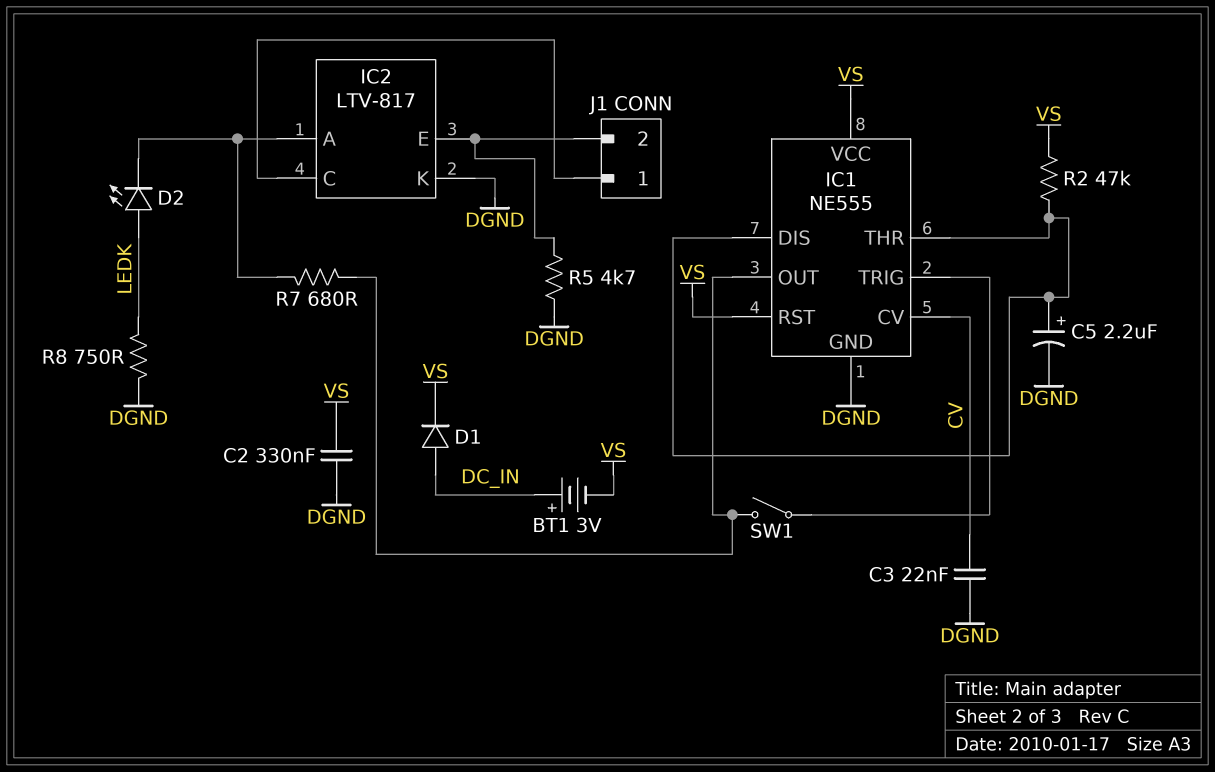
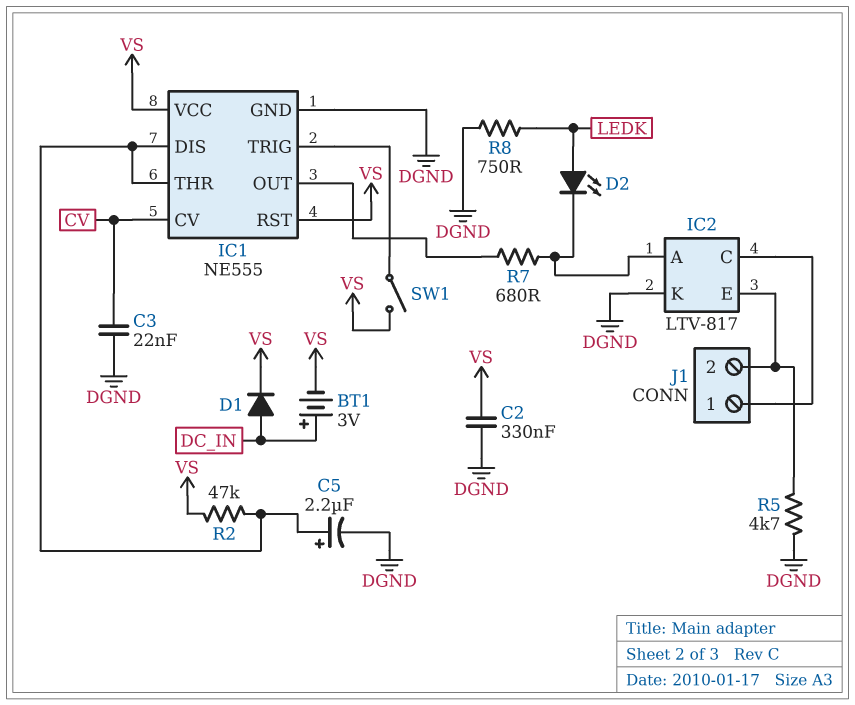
SW1: switch (IC1/OUT, IC1/TRIG) -> switch (IC1/TRIG, VS)

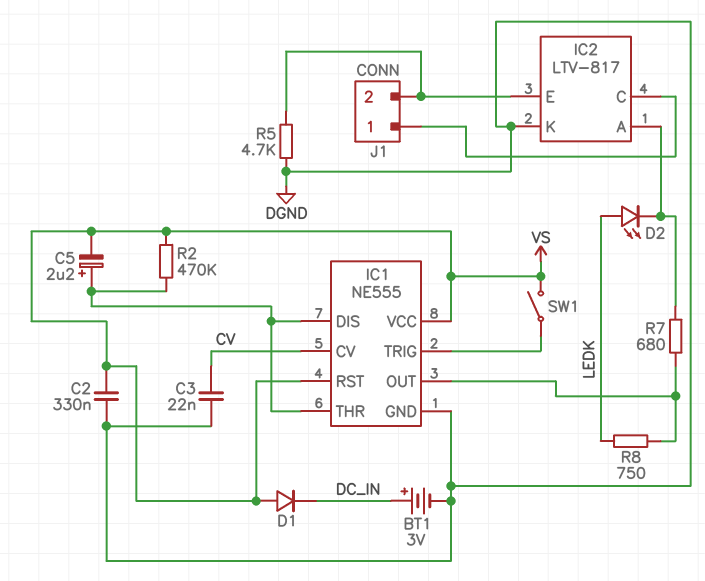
BT1: 3V (plus DC_IN, minus VS) -> 3V (plus DC_IN, minus DGND)
C5: 2.2uF (plus IC1/DIS, minus DGND) -> 2.2uF (plus IC1/DIS, minus VS)
D1: diode (A DC_IN, K VS) -> diode (A VS, K DC_IN)
R2: 47k (IC1/DIS, VS) -> 470k (IC1/DIS, VS)
R8: 750 (DGND, LEDK) -> 750 (IC1/OUT, LEDK)

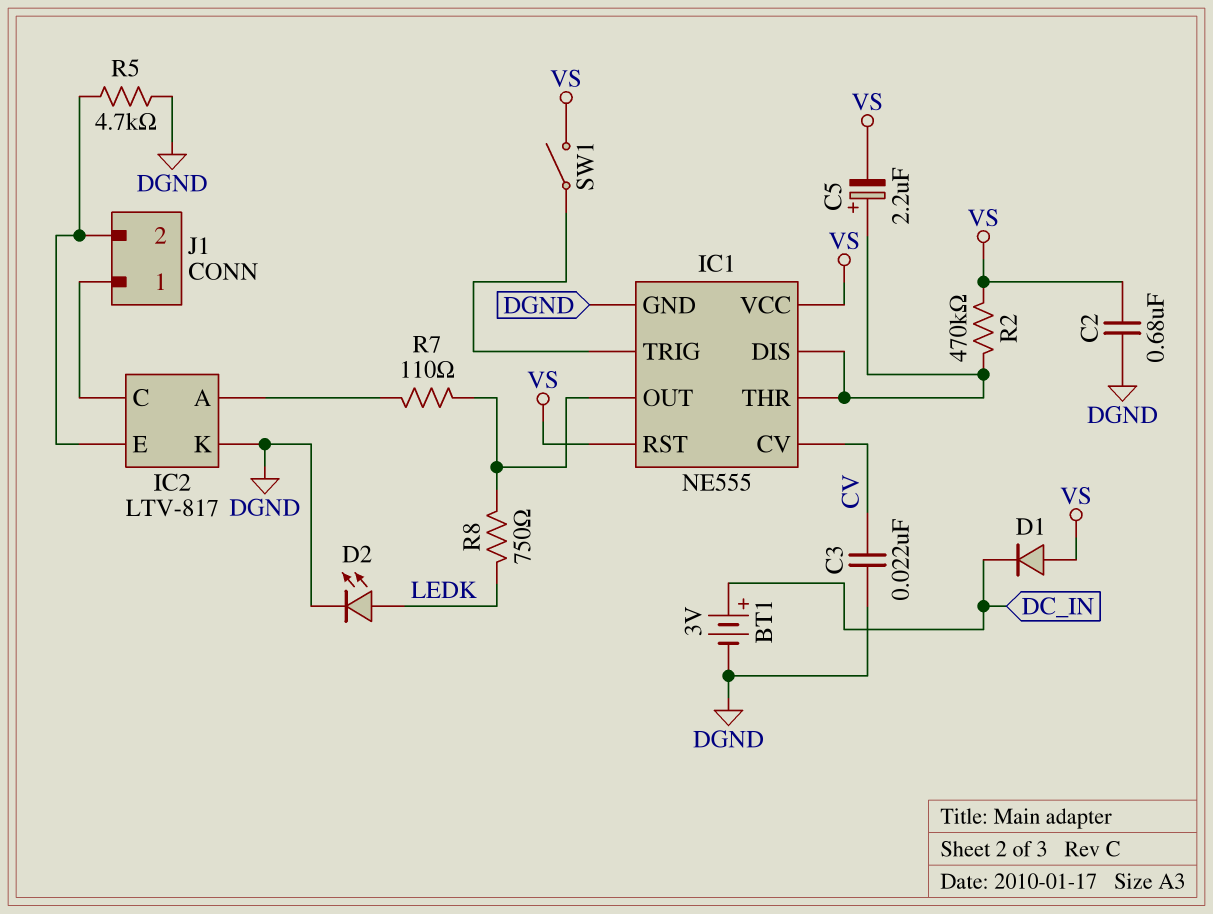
C2: 330nF (DGND, VS) -> 680nF (DGND, VS)
D2: LED (A LEDK, K IC2/A) -> LED (A LEDK, K DGND)
R7: 680 (IC1/OUT, IC2/A) -> 110 (IC1/OUT, IC2/A)

